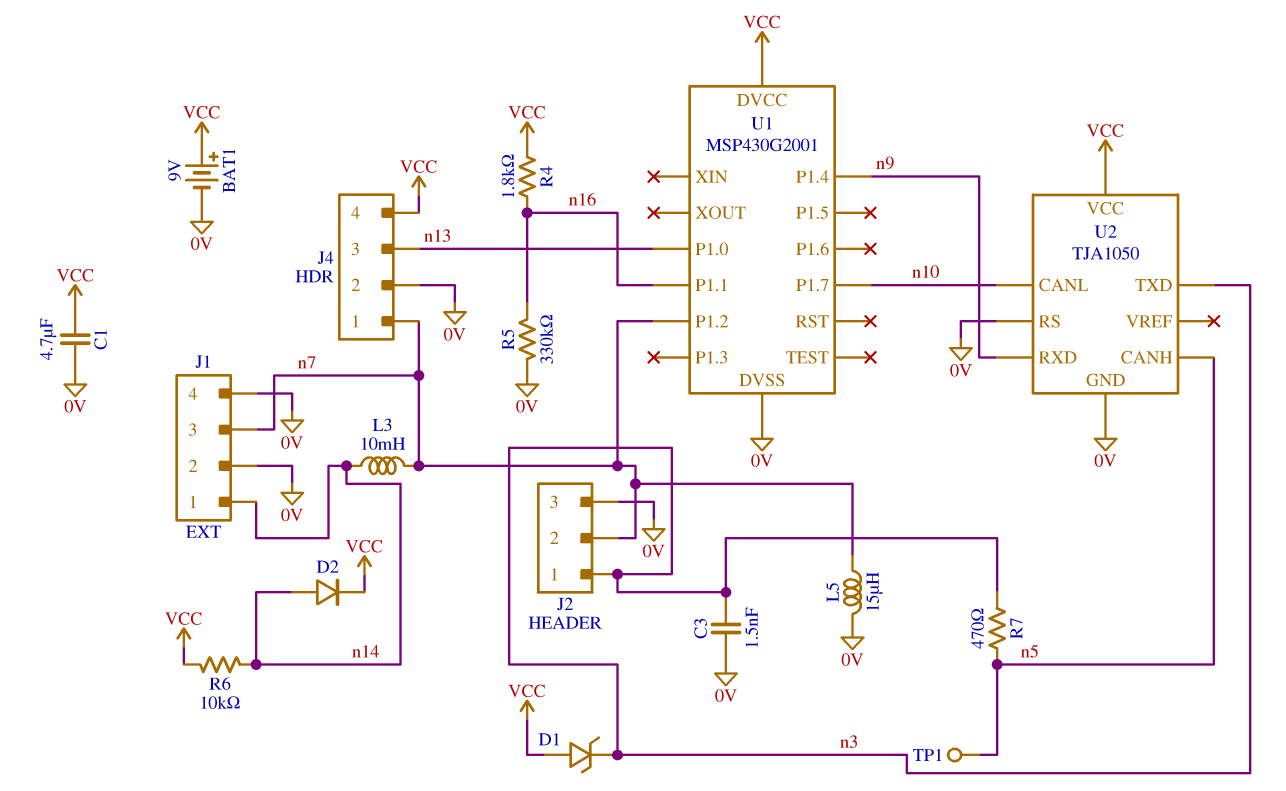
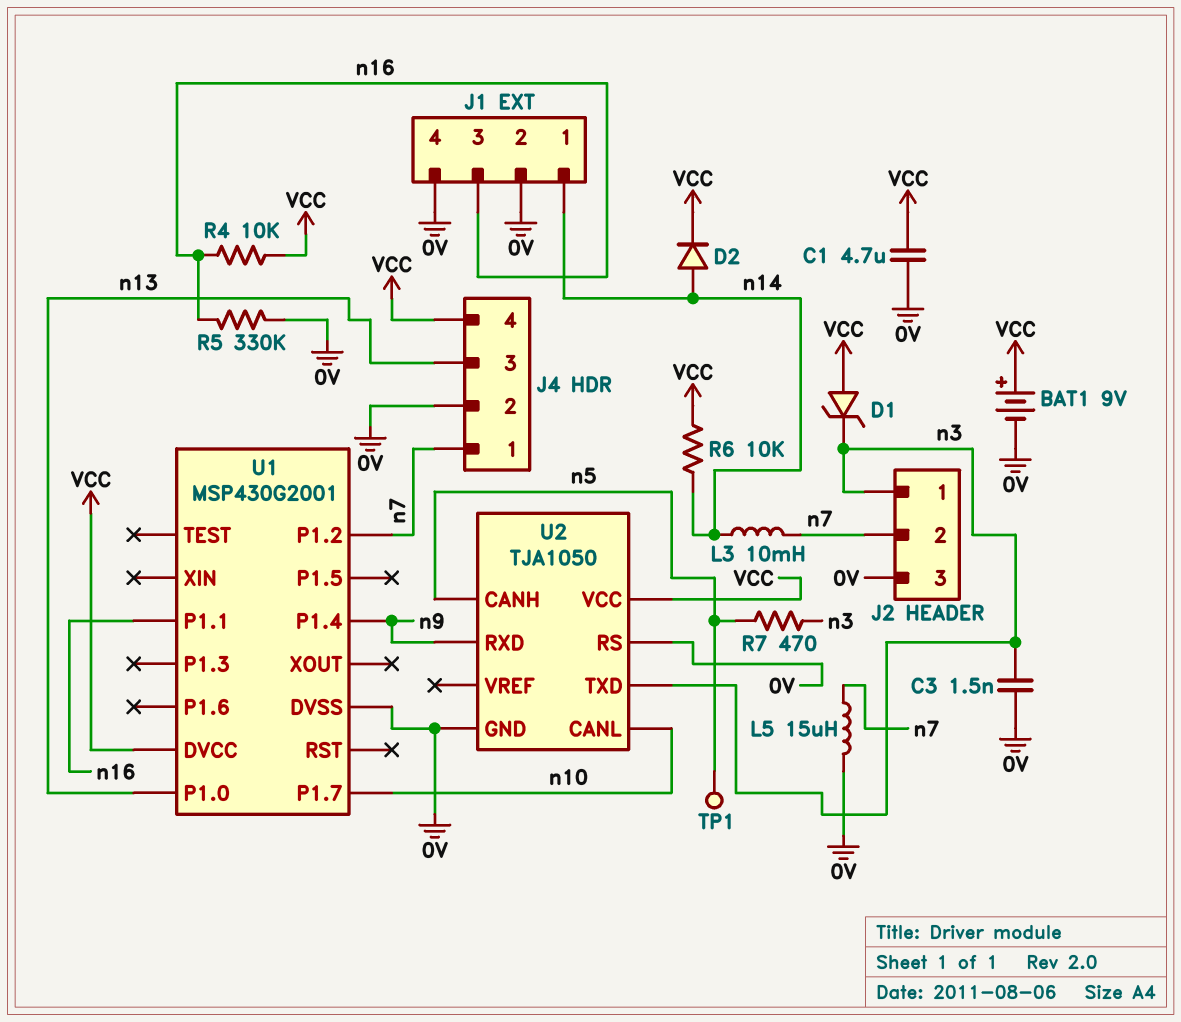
J1 pin 3: n7 -> n16
R4: 1.8k (VCC, n16) -> 10k (VCC, n16)

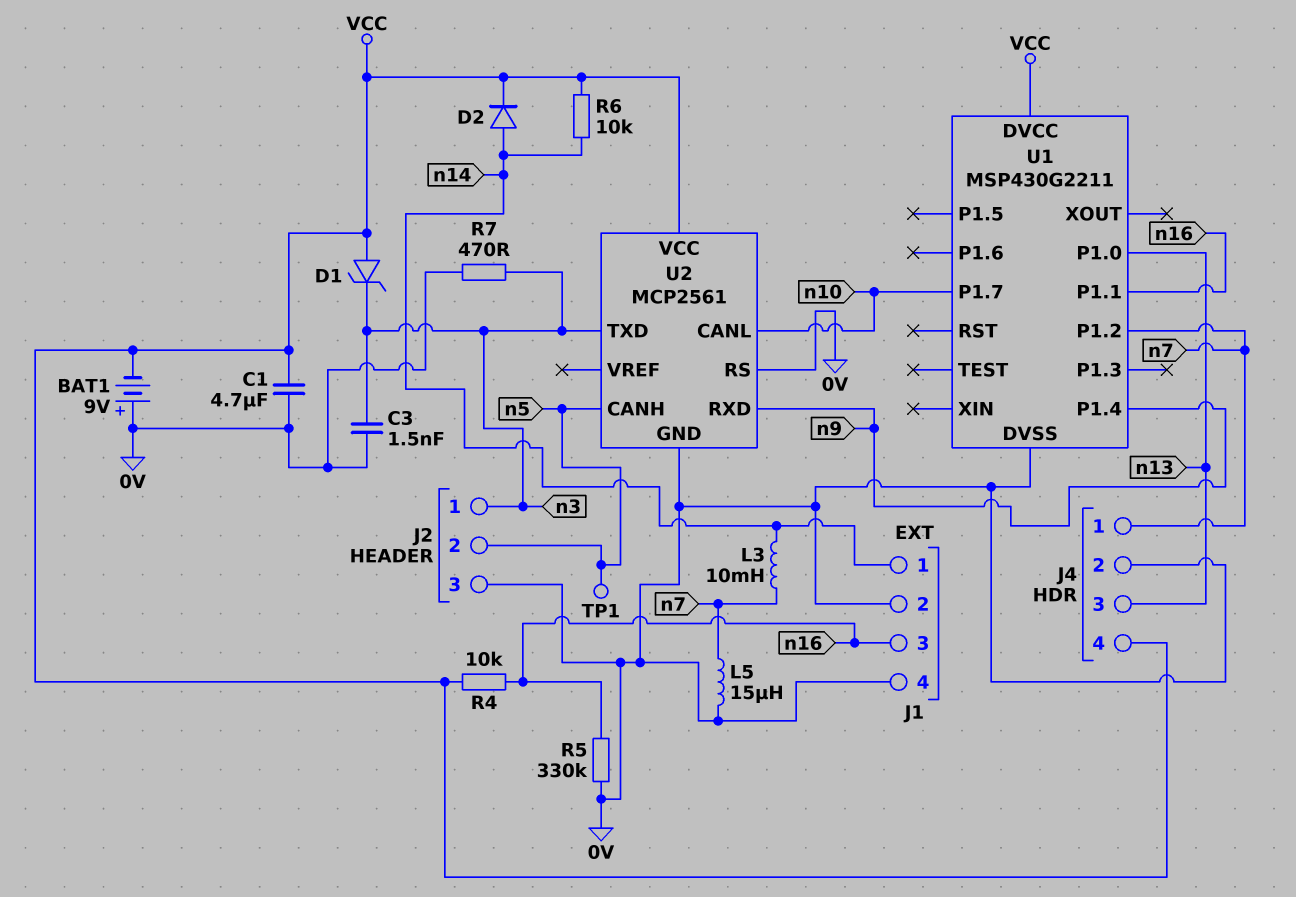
BAT1: 9V (plus VCC, minus 0V) -> 9V (plus 0V, minus VCC)
J2 pin 2: n7 -> n5
R7: 470 (n3, n5) -> 470 (0V, n3)
U1: MSP430G2001 -> MSP430G2211
U2: TJA1050 -> MCP2561

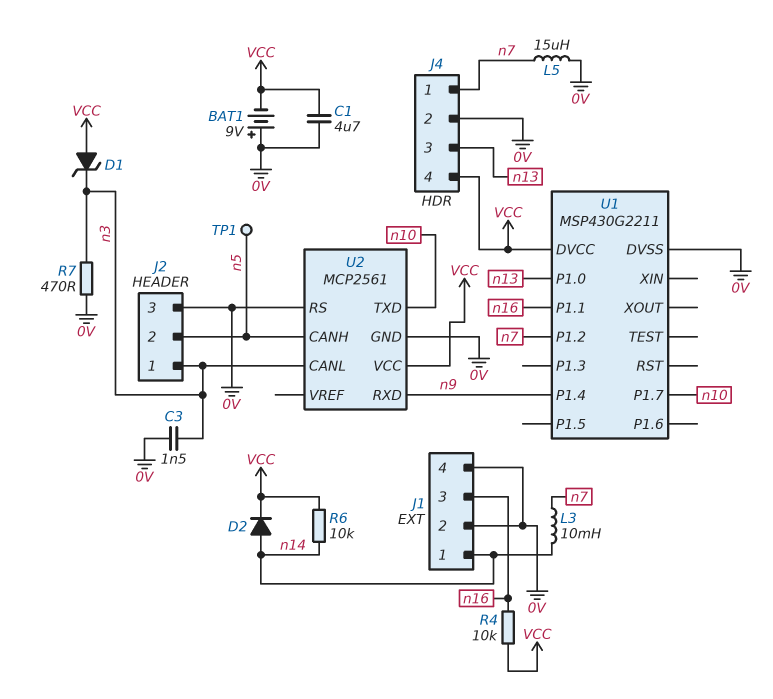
R5: 330k (0V, n16) -> none
U2 pin CANL: n10 -> n3
U2 pin TXD: n3 -> n10

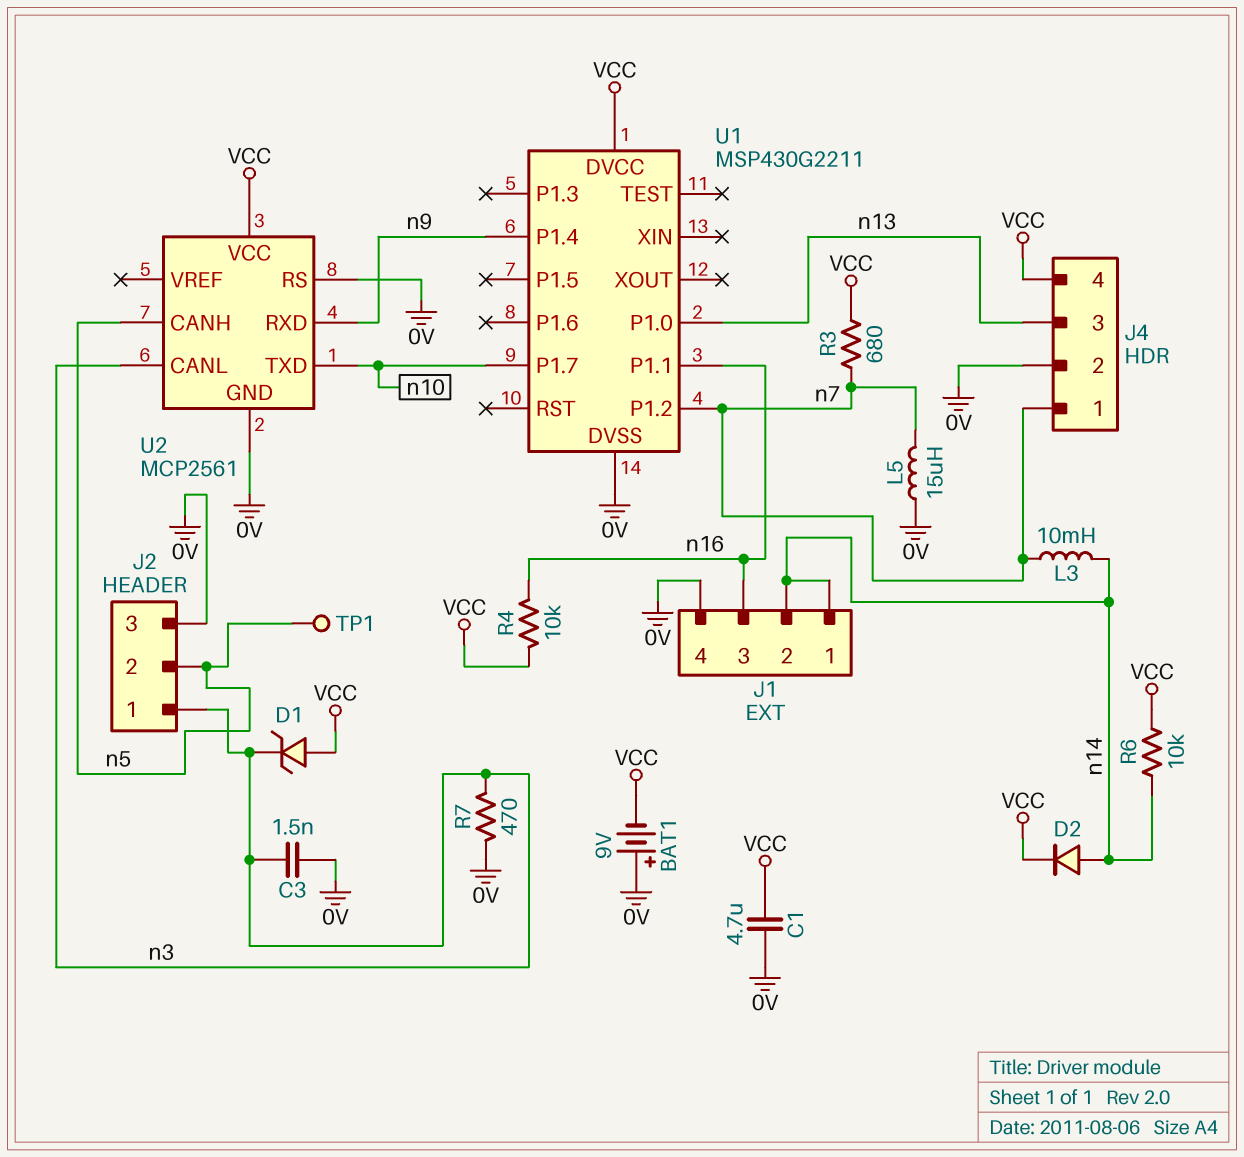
J1 pin 2: 0V -> n14
R3: none -> 680 (VCC, n7)

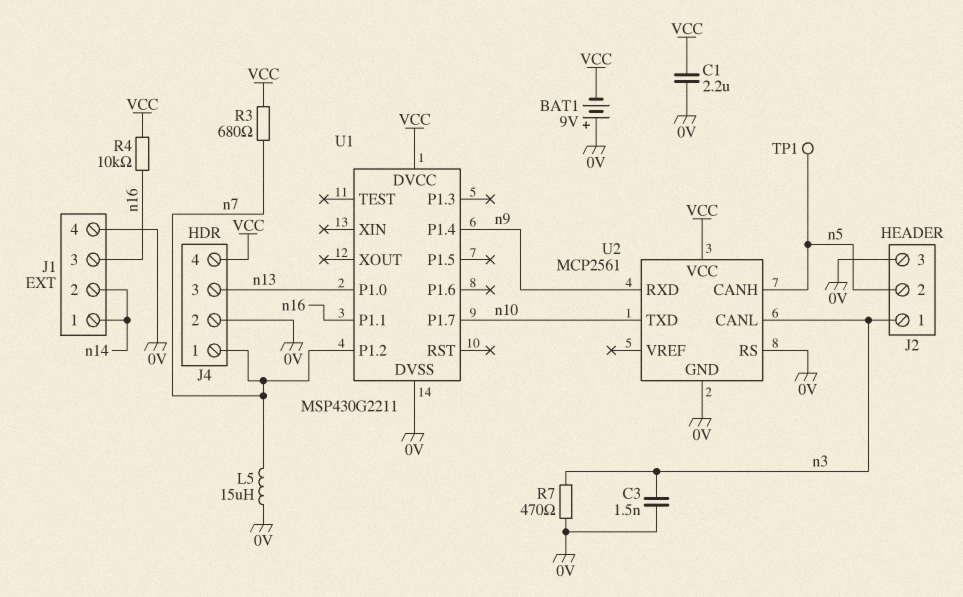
C1: 4.7uF (0V, VCC) -> 2.2uF (0V, VCC)
D1: zener (A VCC, K n3) -> none
D2: diode (A n14, K VCC) -> none
L3: 10mH (n7, n14) -> none
R6: 10k (VCC, n14) -> none

